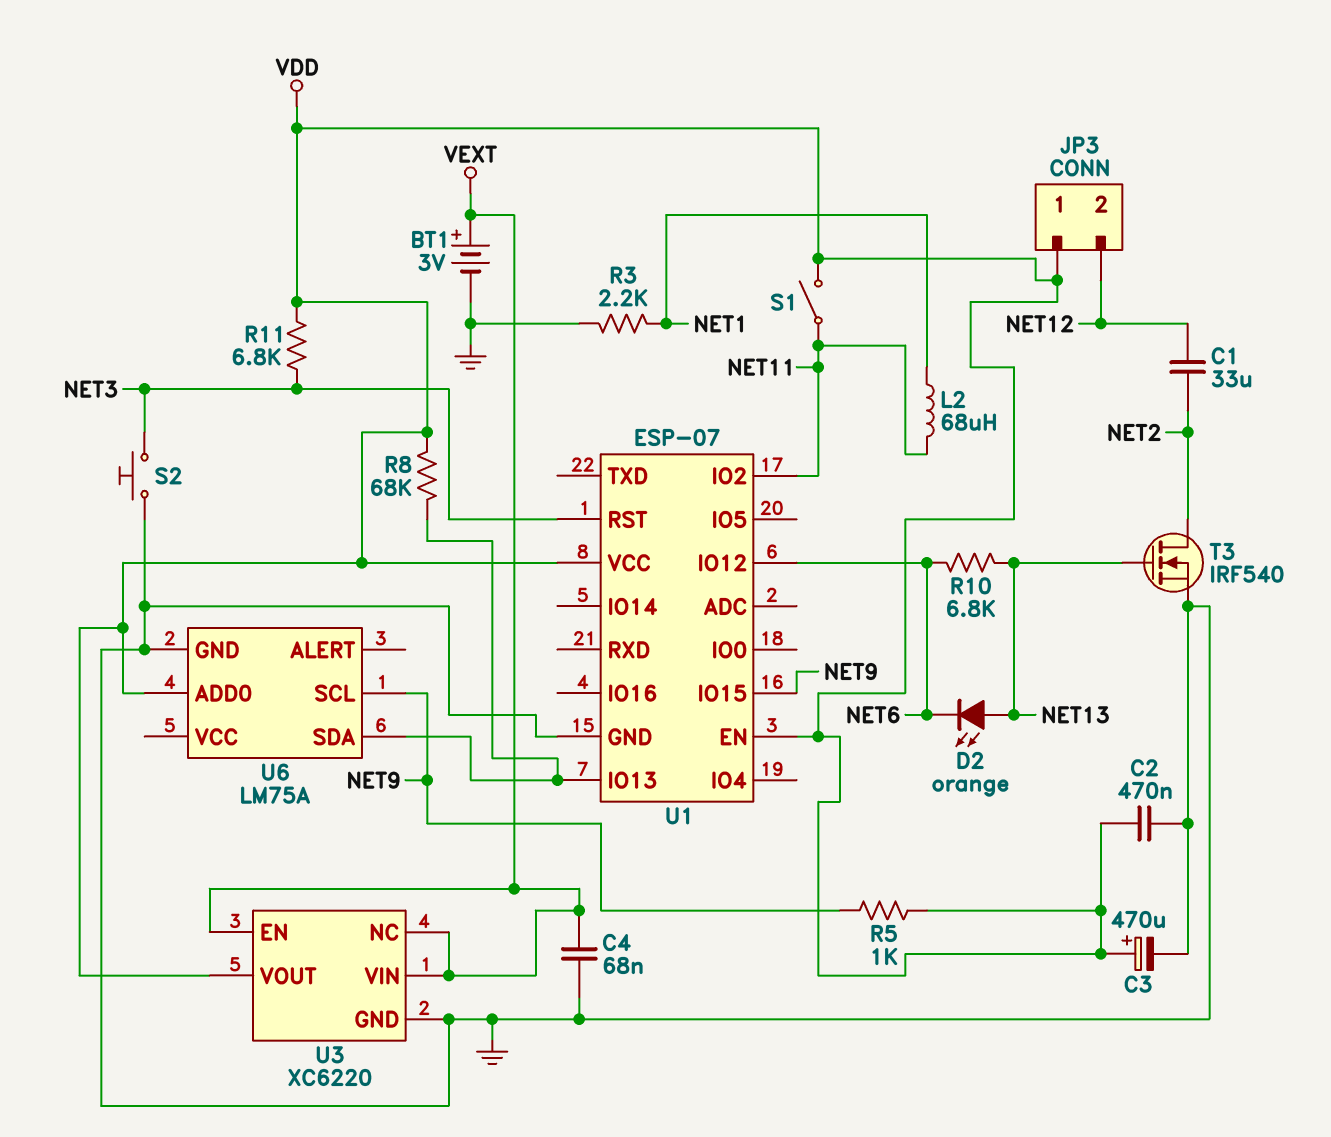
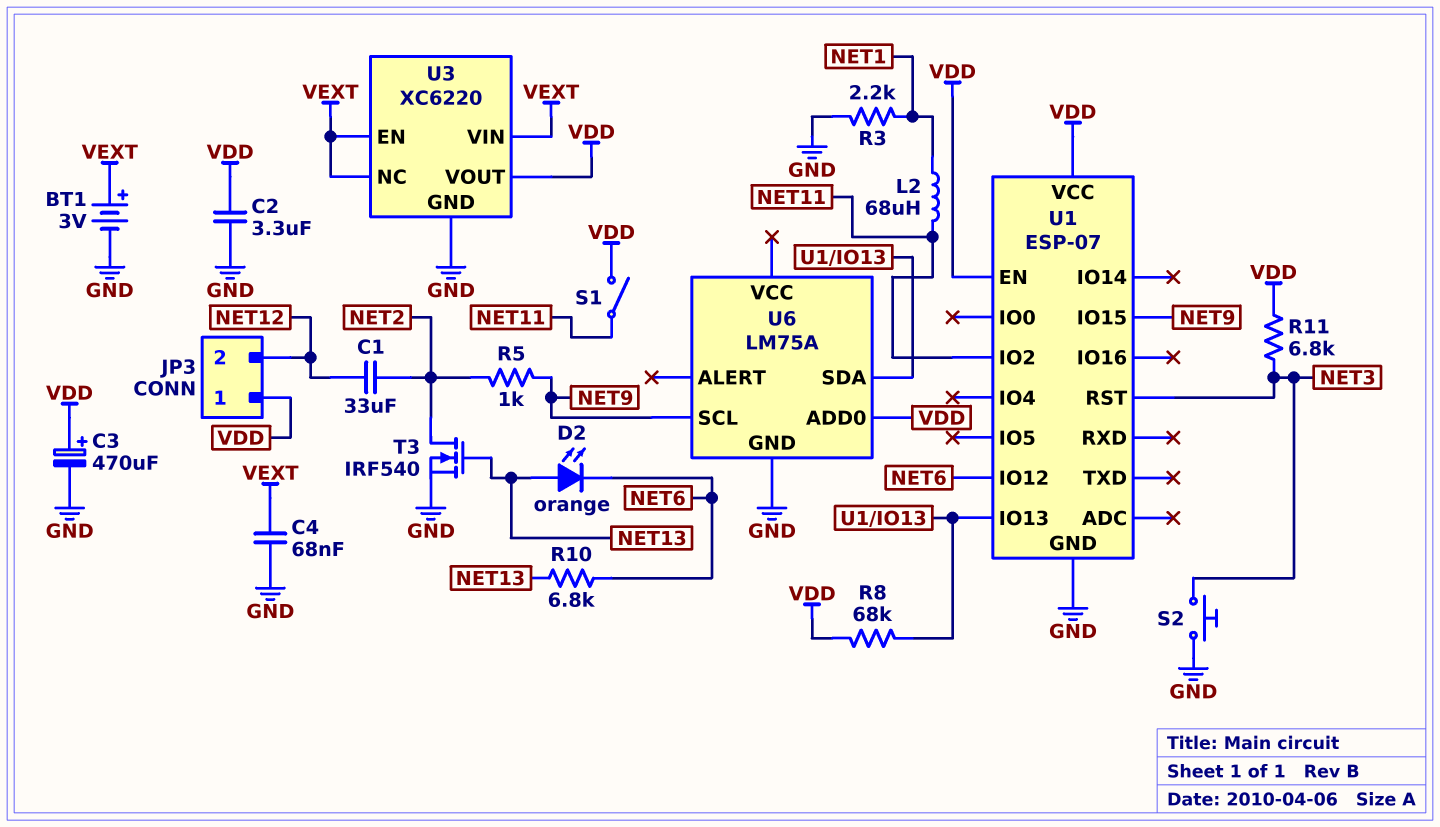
C2: 470nF (GND, VDD) -> 3.3uF (GND, VDD)
R5: 1k (NET9, VDD) -> 1k (NET2, NET9)

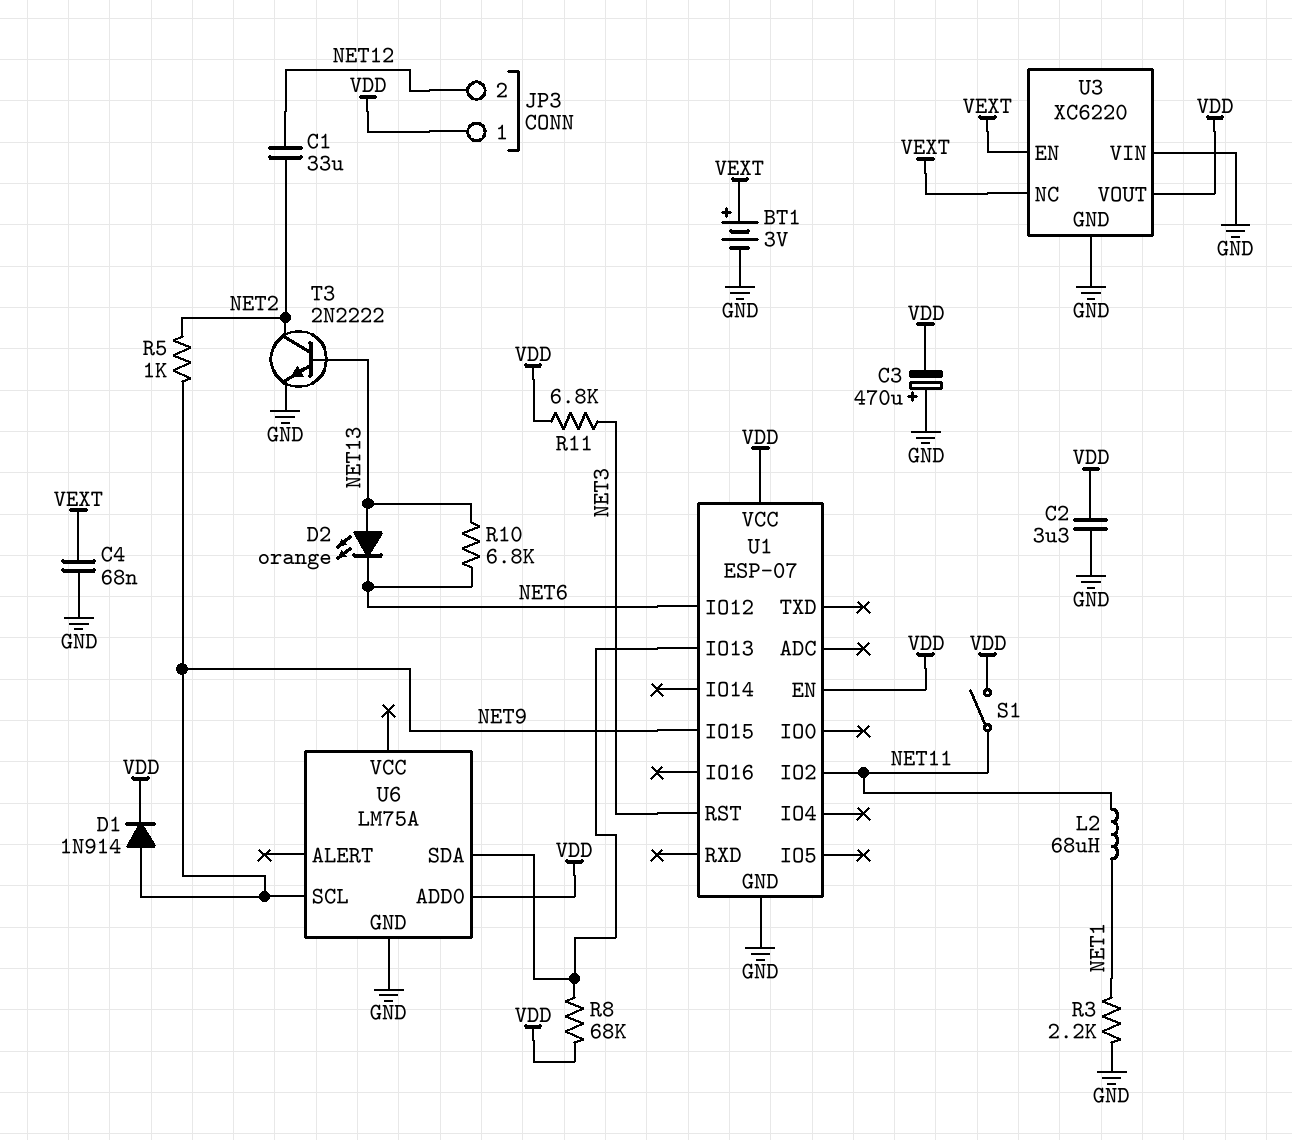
C3: 470uF (plus VDD, minus GND) -> 470uF (plus GND, minus VDD)
D1: none -> diode 1N914 (A NET9, K VDD)
S2: button (GND, NET3) -> none
T3: NMOS IRF540 (G NET13, D NET2, S GND) -> NPN 2N2222 (B NET13, C NET2, E GND)
U3 pin VIN: VEXT -> GND

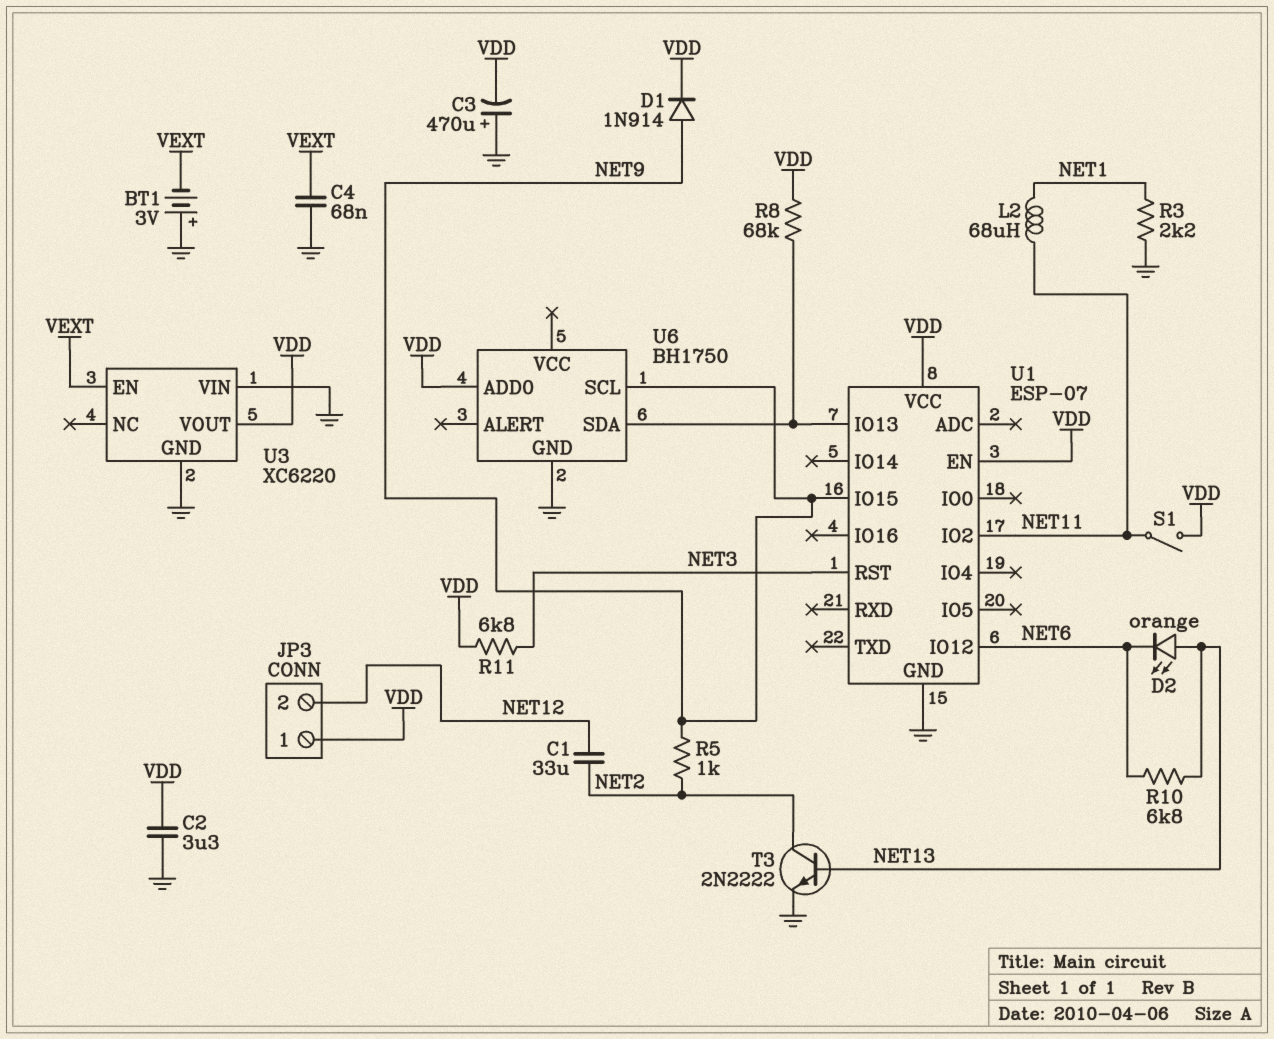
BT1: 3V (plus VEXT, minus GND) -> 3V (plus GND, minus VEXT)
U3 pin NC: VEXT -> none
U6: LM75A -> BH1750

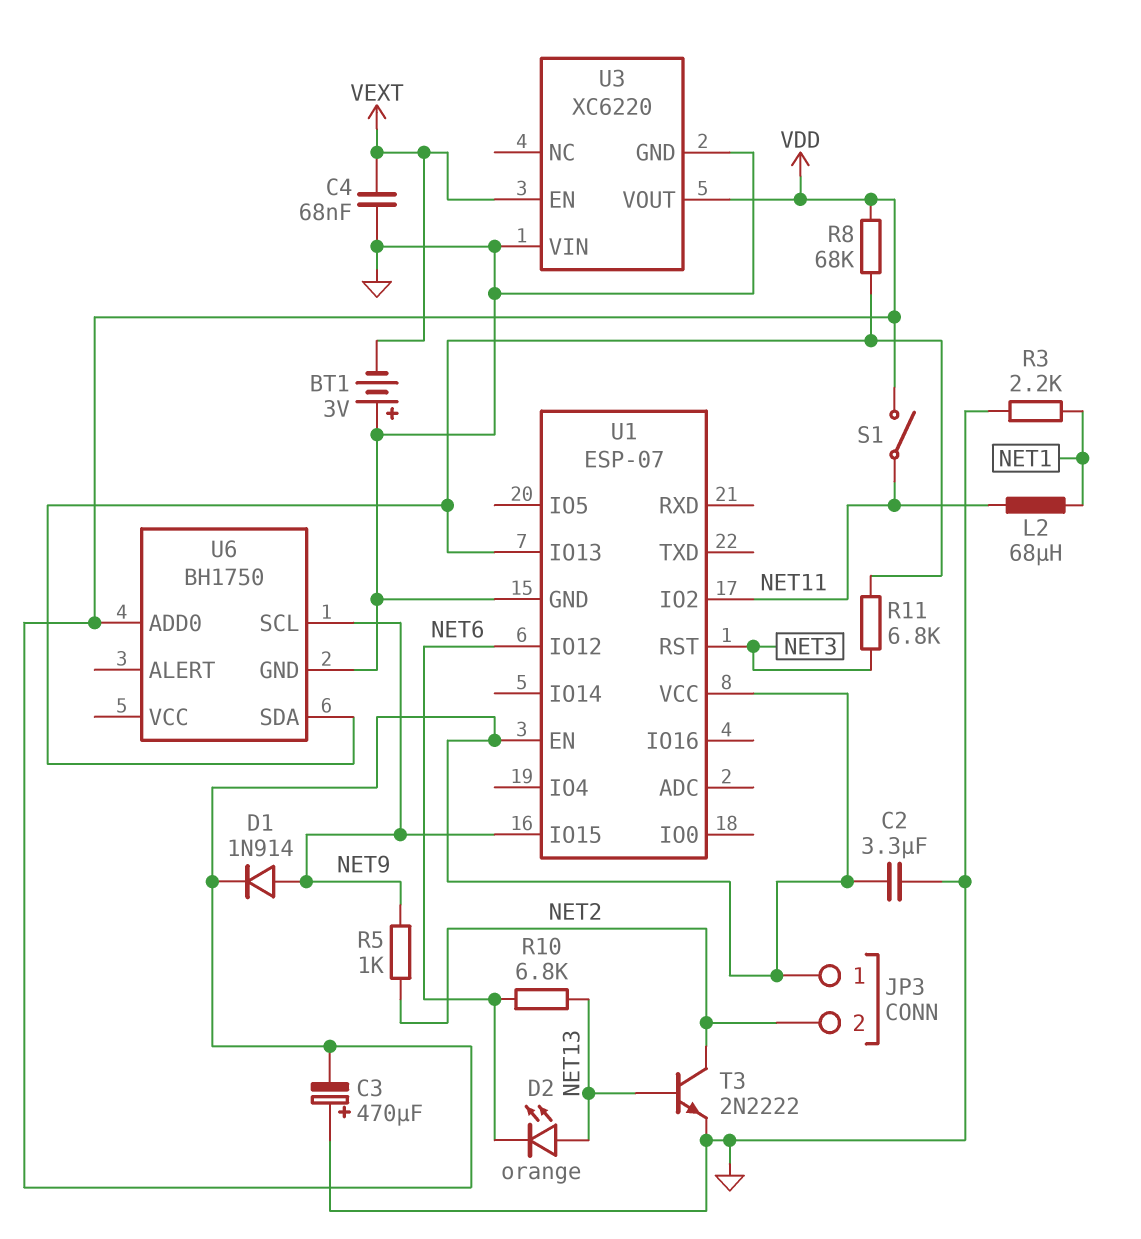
C1: 33uF (NET2, NET12) -> none
JP3 pin 2: NET12 -> NET2
R11: 6.8k (NET3, VDD) -> 6.8k (NET3, U1/IO13)

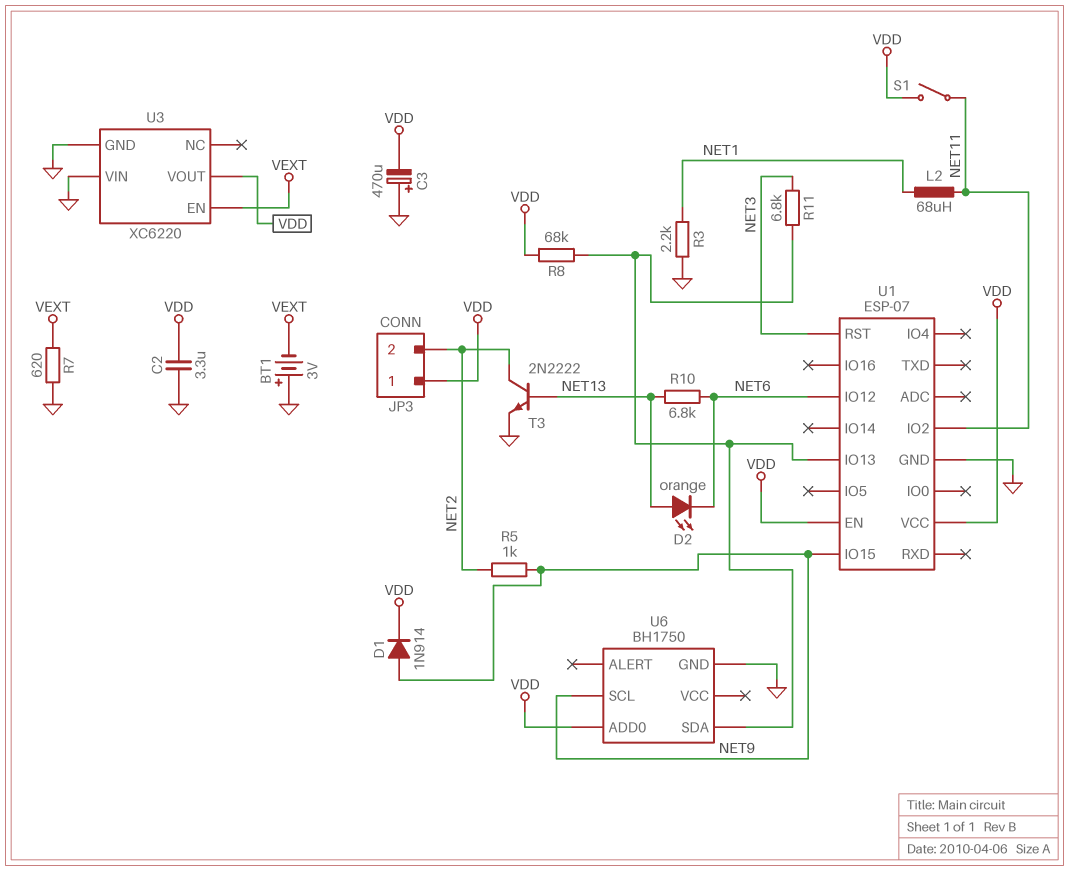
C4: 68nF (GND, VEXT) -> none
R7: none -> 620 (GND, VEXT)

